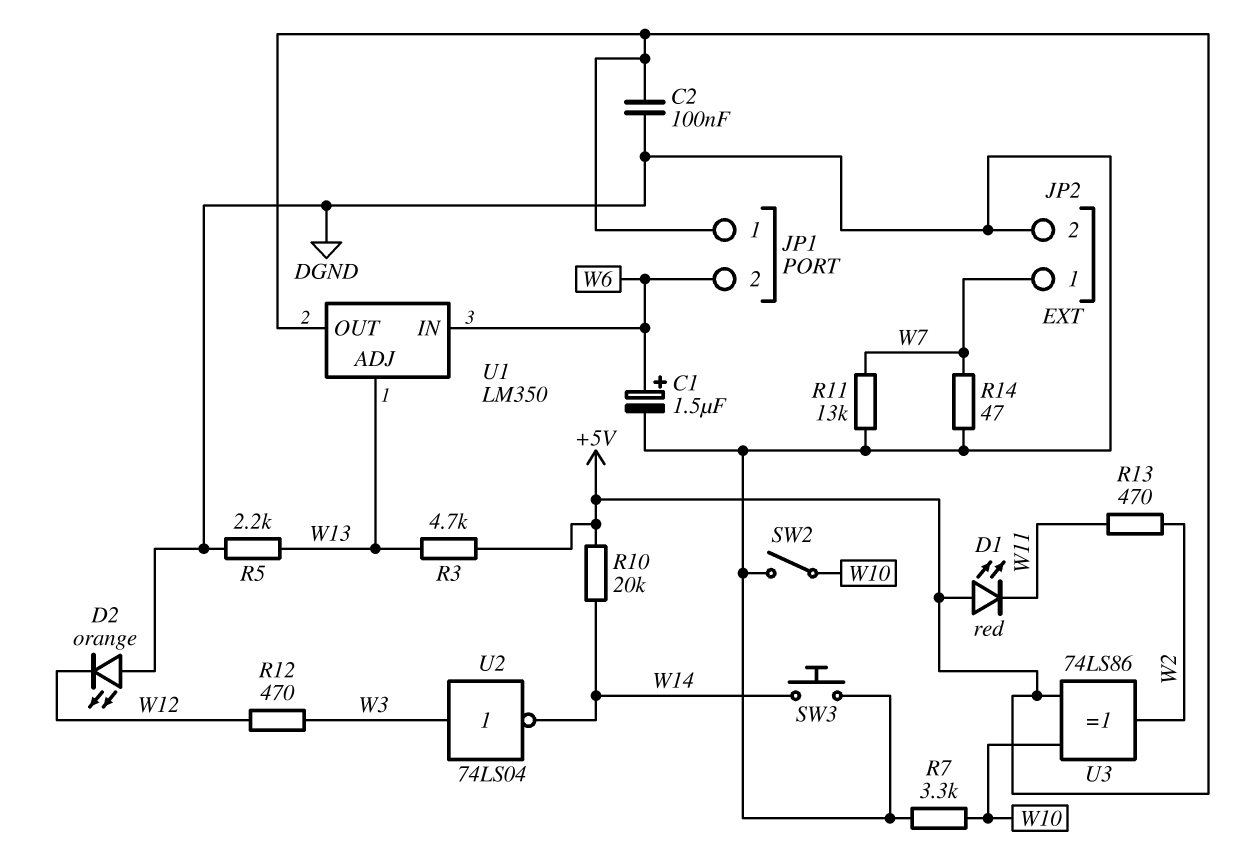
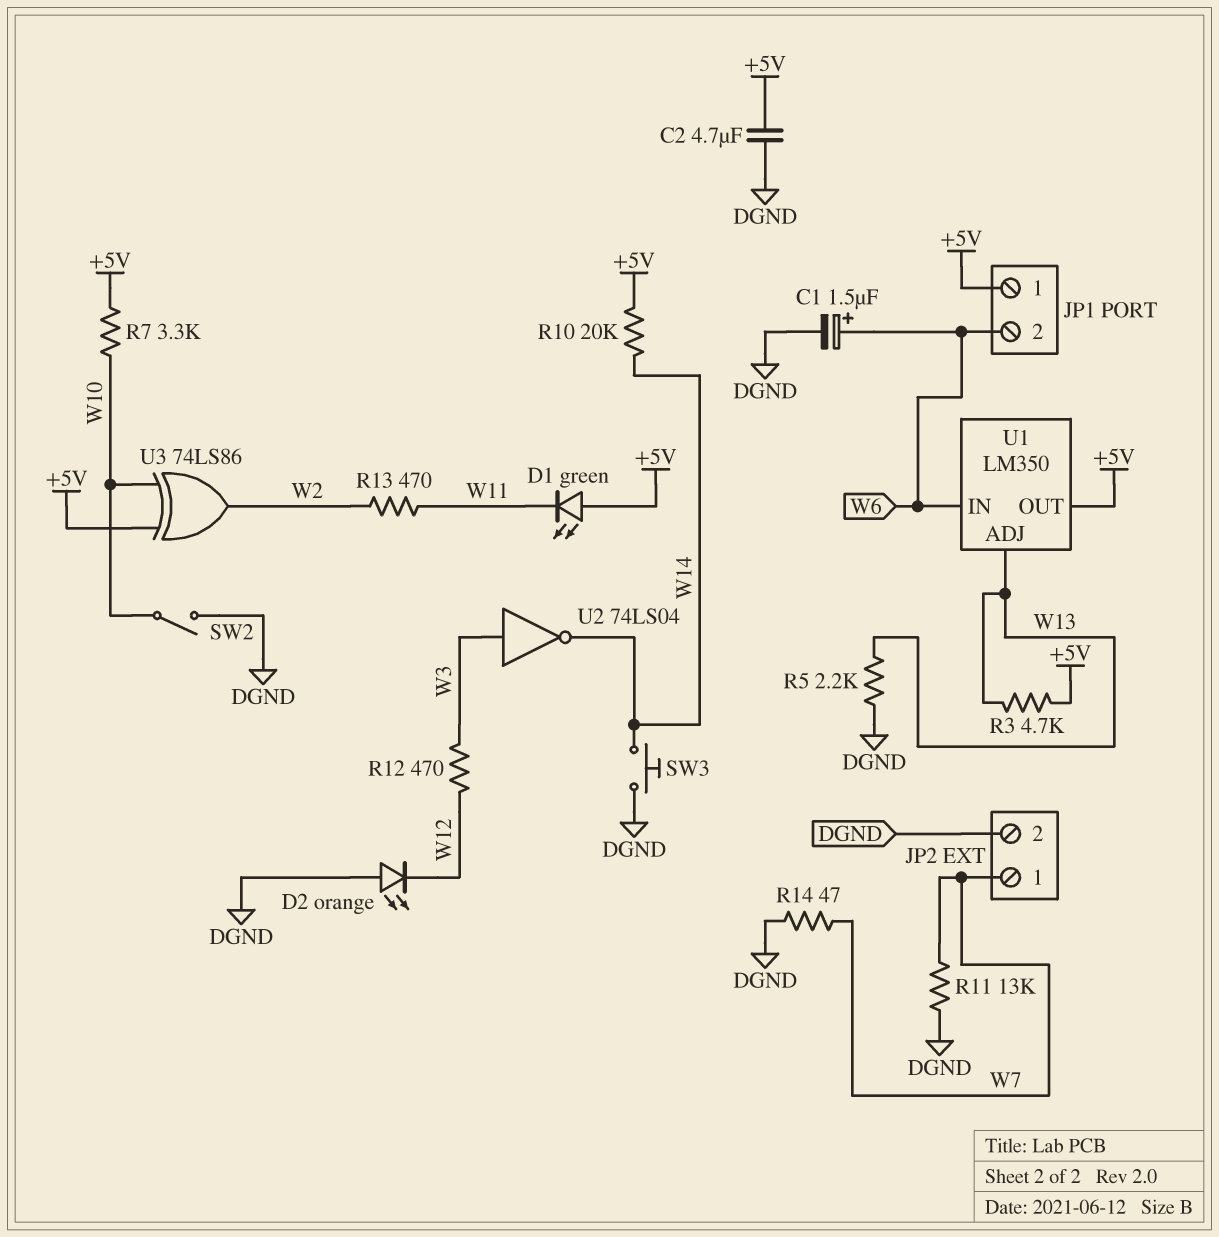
C2: 100nF (+5V, DGND) -> 4.7uF (+5V, DGND)
D1: LED red (A +5V, K W11) -> LED green (A +5V, K W11)
R7: 3.3k (DGND, W10) -> 3.3k (+5V, W10)

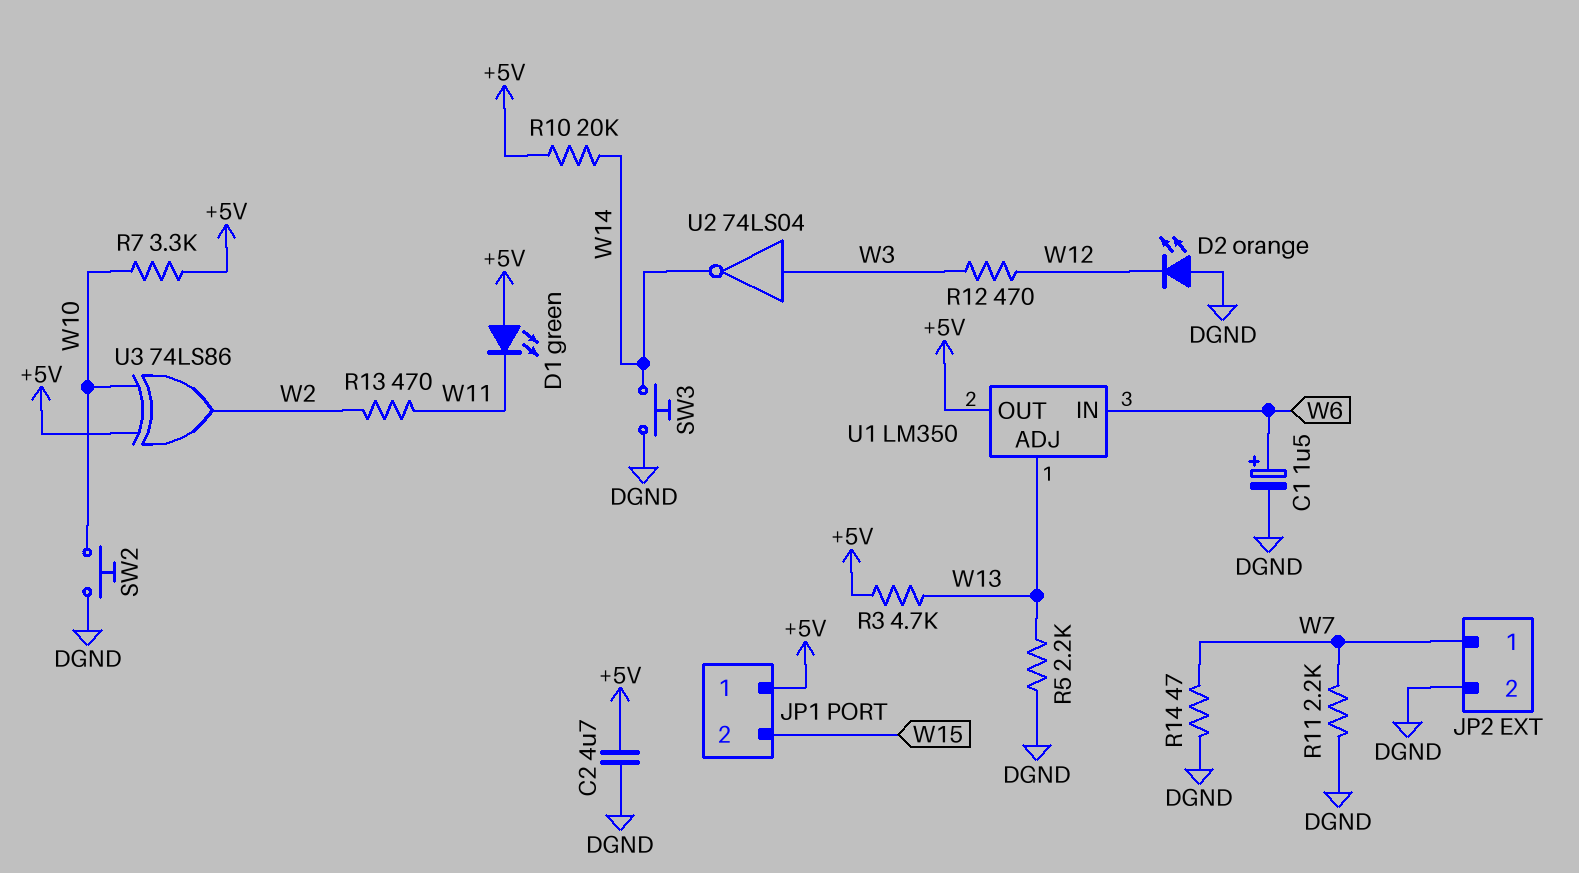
JP1 pin 2: W6 -> W15
R11: 13k (DGND, W7) -> 2.2k (DGND, W7)
SW2: switch (DGND, W10) -> button (DGND, W10)

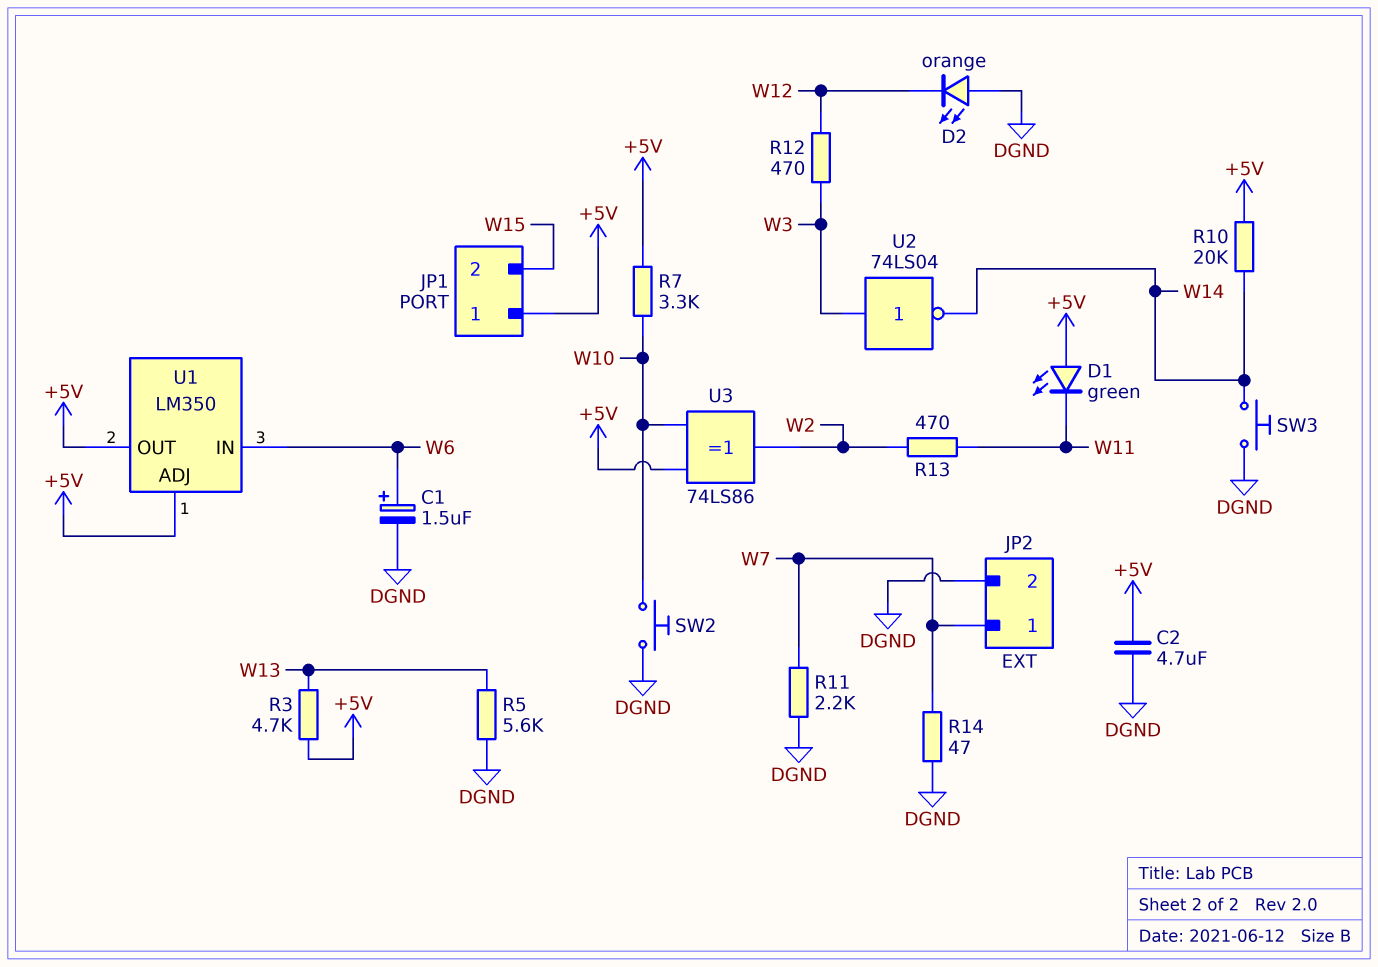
R5: 2.2k (DGND, W13) -> 5.6k (DGND, W13)
U1 pin ADJ: W13 -> +5V

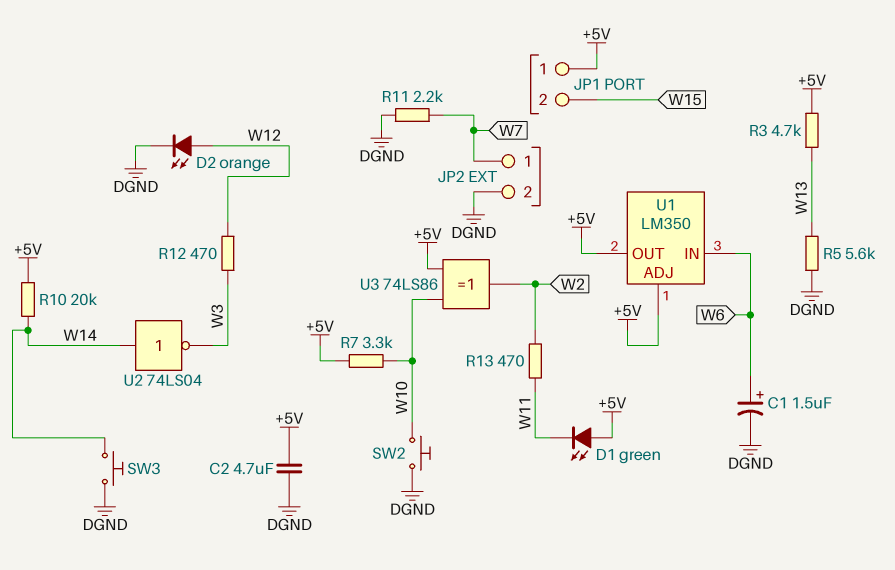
D2: LED orange (A DGND, K W12) -> LED orange (A W12, K DGND)
R14: 47 (DGND, W7) -> none
U2: NOT 74LS04 (in W3, out W14) -> NOT 74LS04 (in W14, out W3)

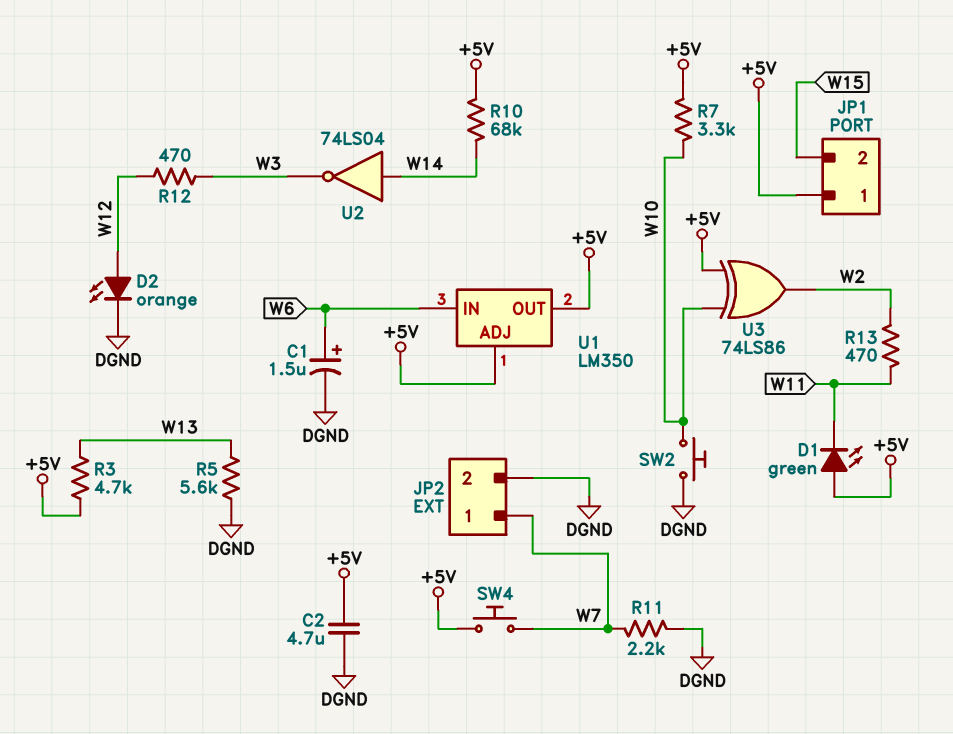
R10: 20k (+5V, W14) -> 68k (+5V, W14)
SW3: button (DGND, W14) -> none
SW4: none -> button (+5V, W7)

